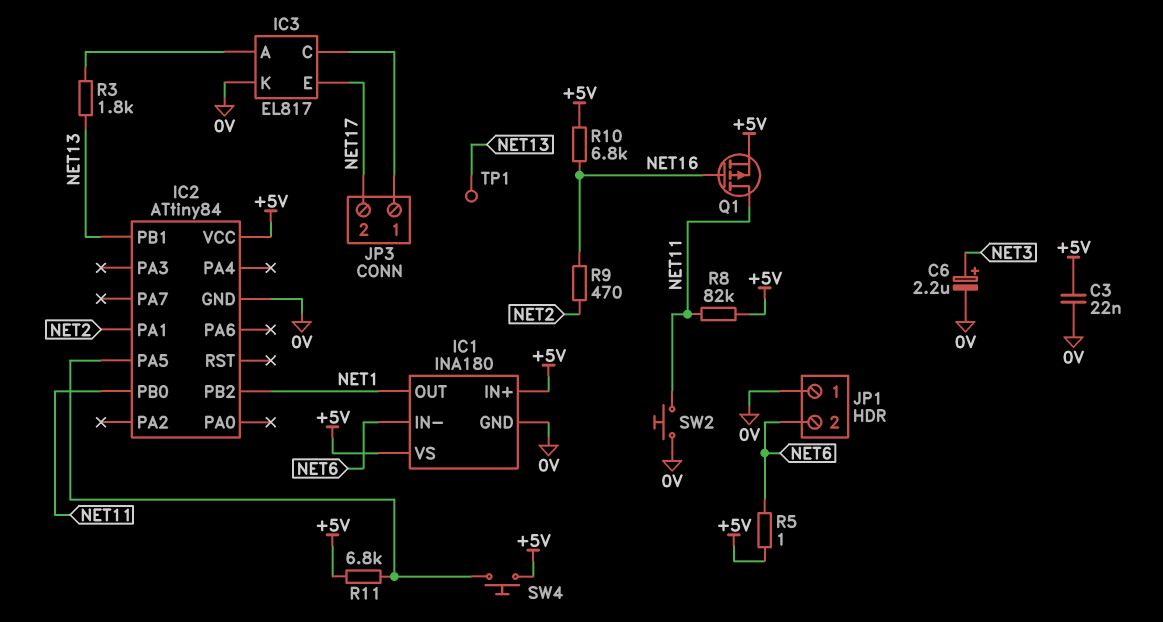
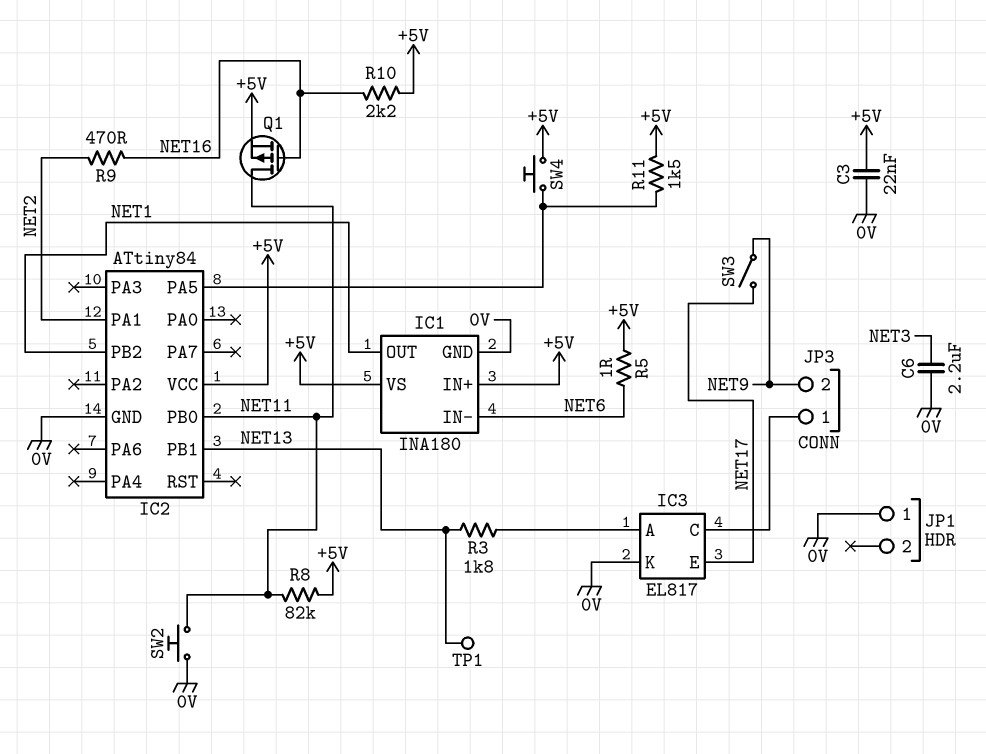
C6: 2.2uF (plus NET3, minus 0V) -> 2.2uF (0V, NET3)
JP1 pin 2: NET6 -> none
JP3 pin 2: NET17 -> NET9
R10: 6.8k (+5V, NET16) -> 2.2k (+5V, NET16)
R11: 6.8k (+5V, IC2/PA5) -> 1.5k (+5V, IC2/PA5)
SW3: none -> switch (NET9, NET17)

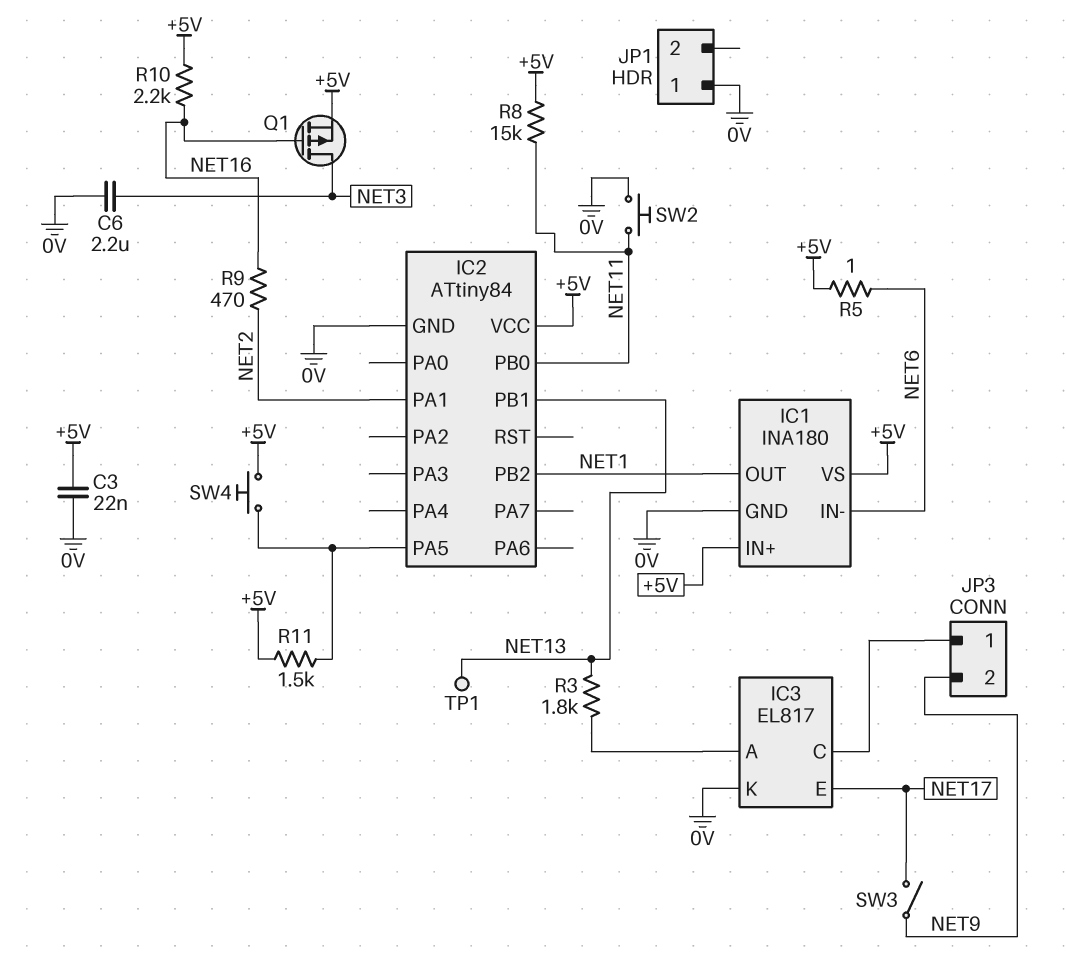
Q1: PMOS (G NET16, D NET11, S +5V) -> PMOS (G NET16, D NET3, S +5V)
R8: 82k (+5V, NET11) -> 15k (+5V, NET11)

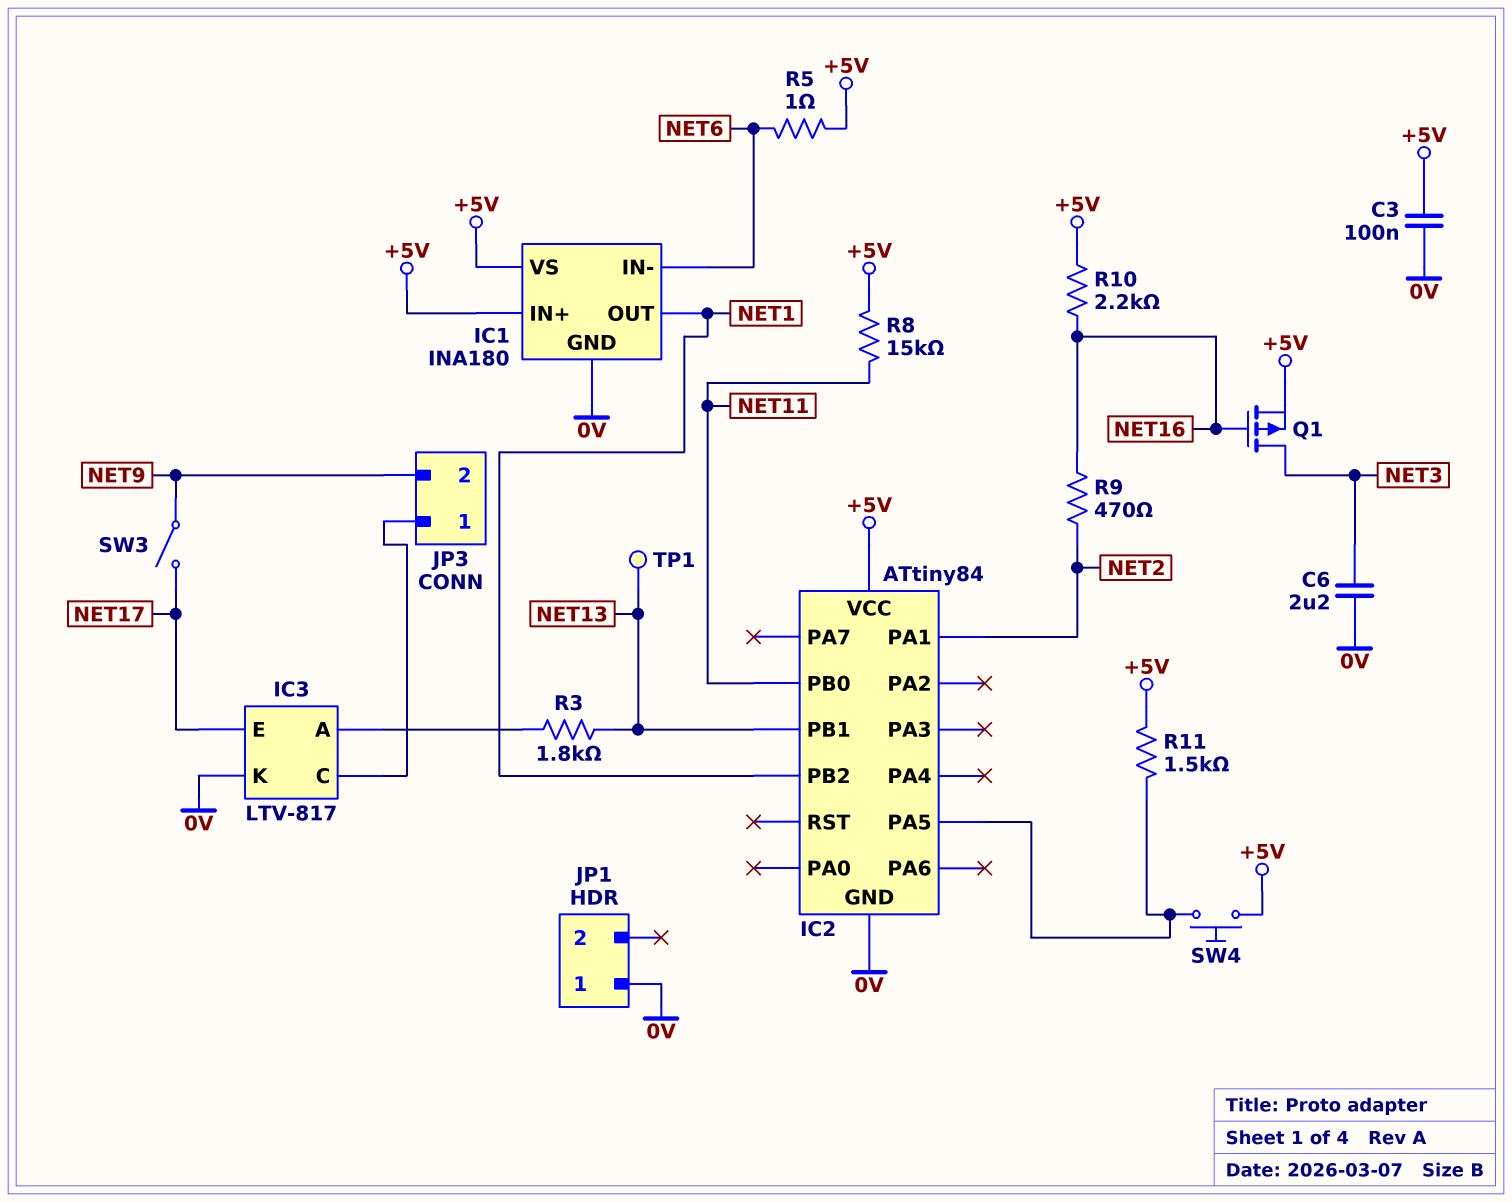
C3: 22nF (+5V, 0V) -> 100nF (+5V, 0V)
IC3: EL817 -> LTV-817
SW2: button (0V, NET11) -> none

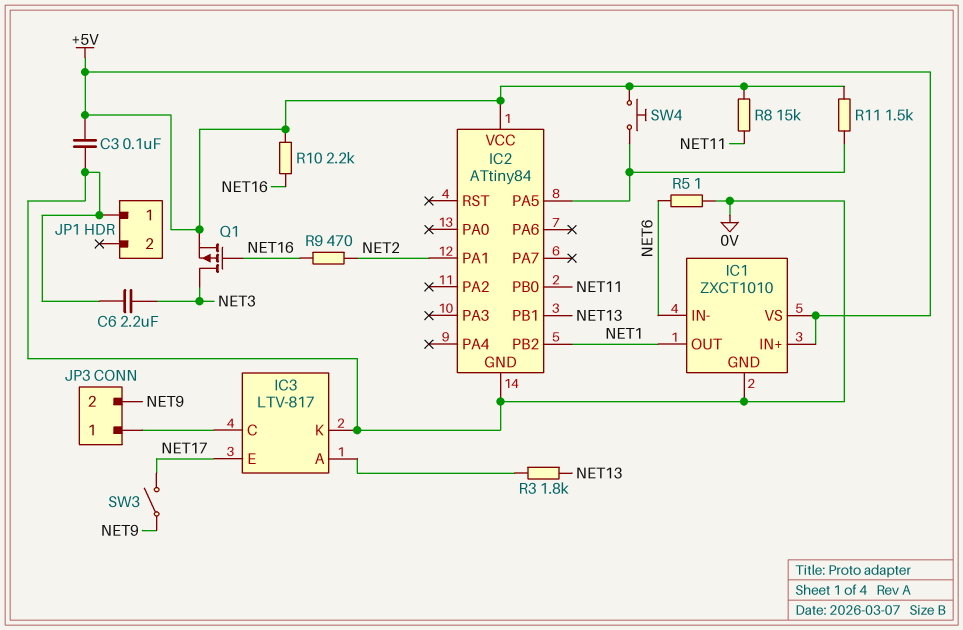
IC1: INA180 -> ZXCT1010
R5: 1 (+5V, NET6) -> 1 (0V, NET6)
TP1: test point (NET13) -> none

